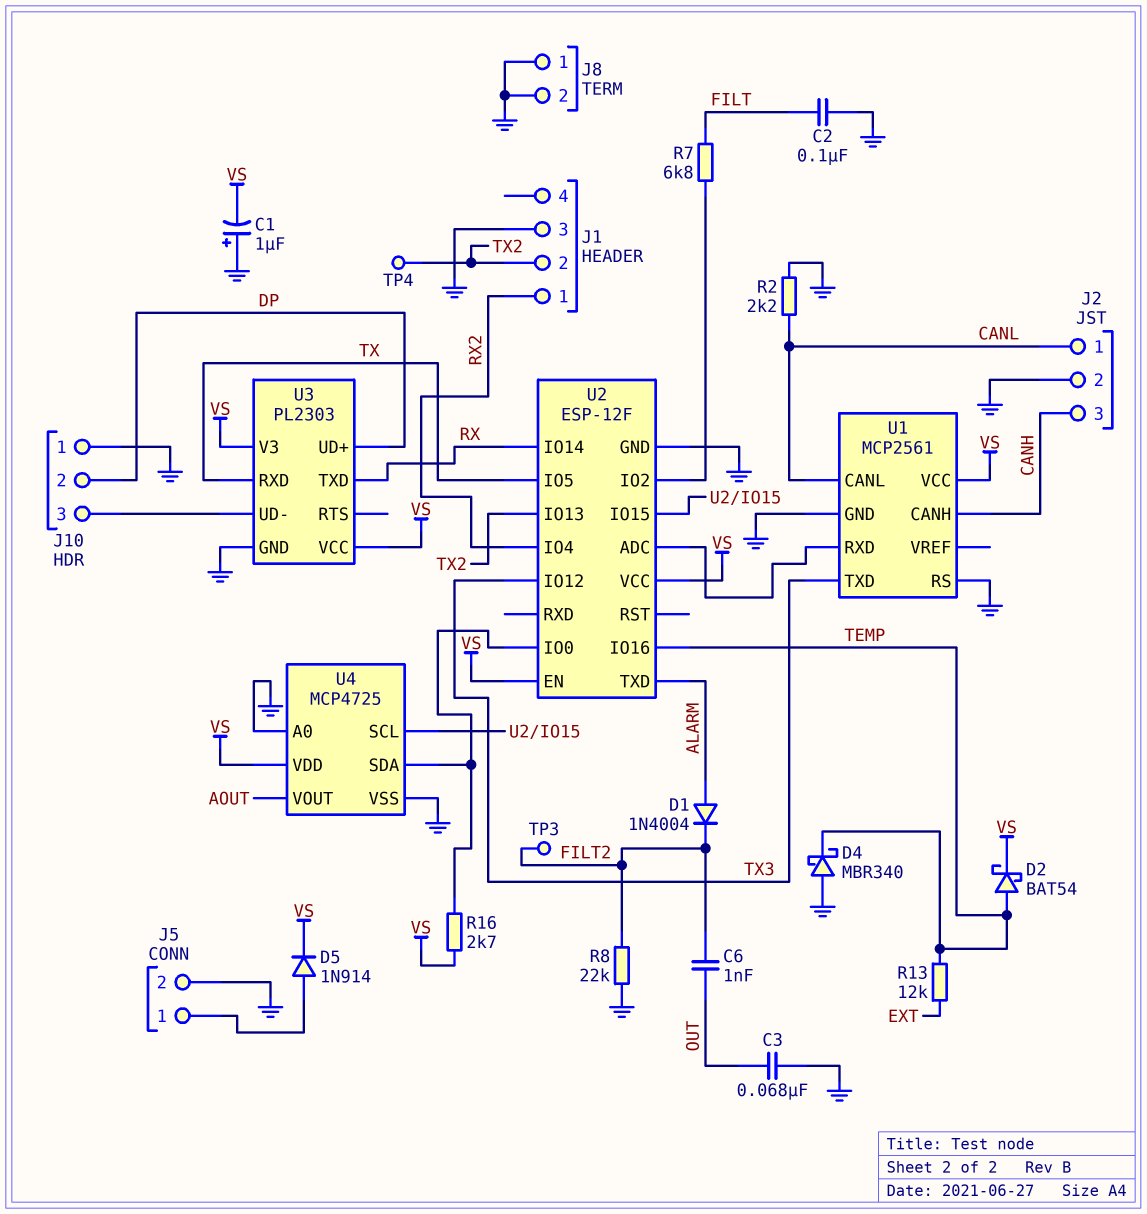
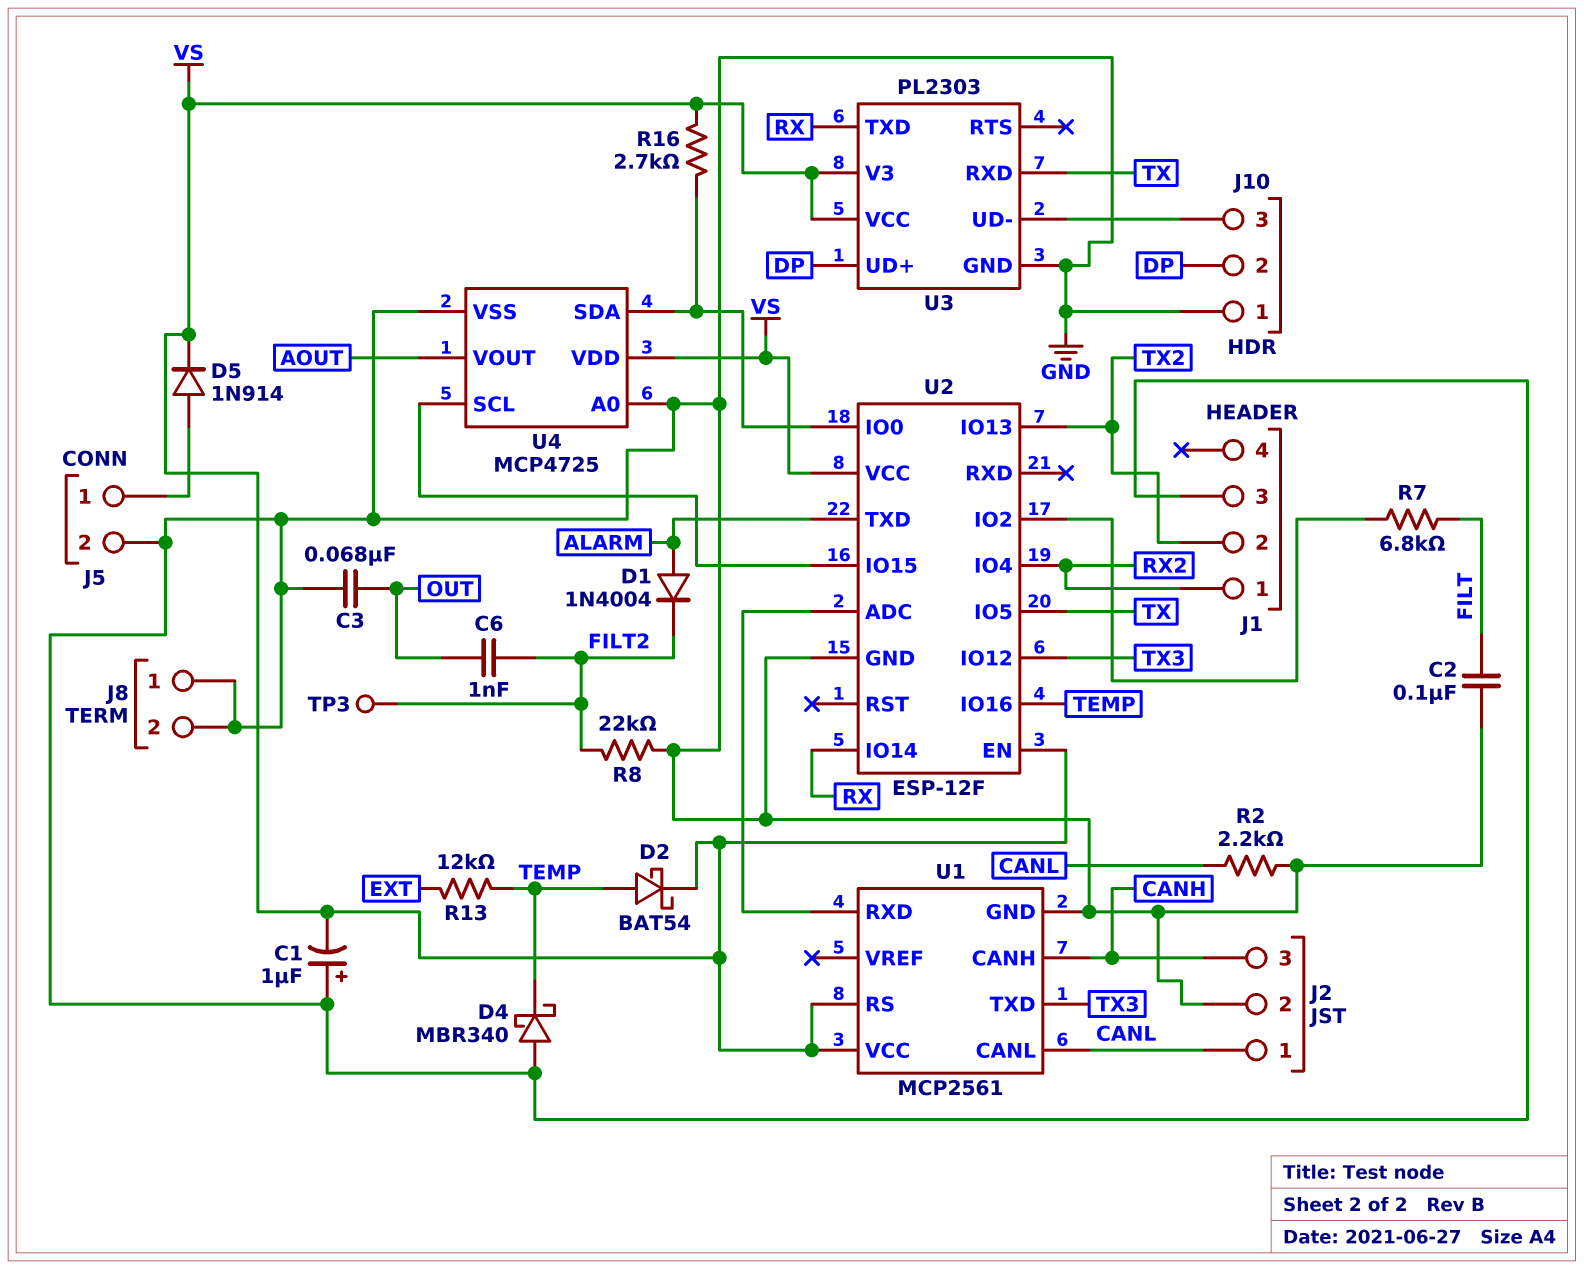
TP4: test point (TX2) -> none
U1 pin RS: GND -> VS

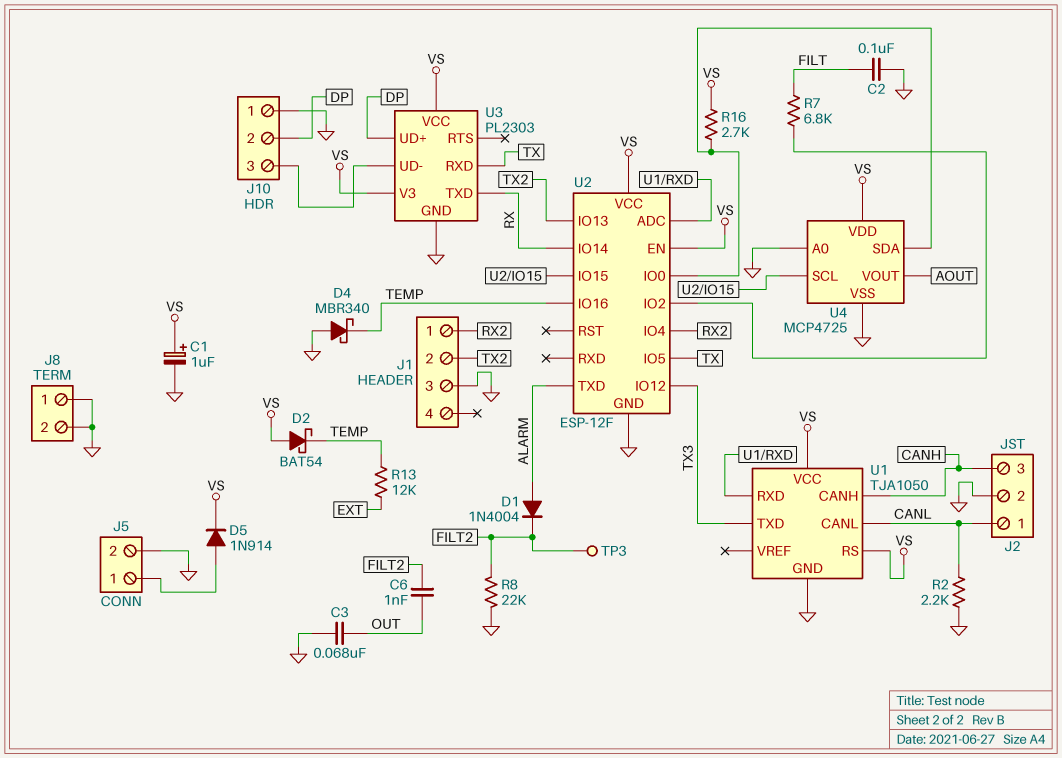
C1: 1uF (plus GND, minus VS) -> 1uF (plus VS, minus GND)
D2: schottky BAT54 (A TEMP, K VS) -> schottky BAT54 (A VS, K TEMP)
U1: MCP2561 -> TJA1050

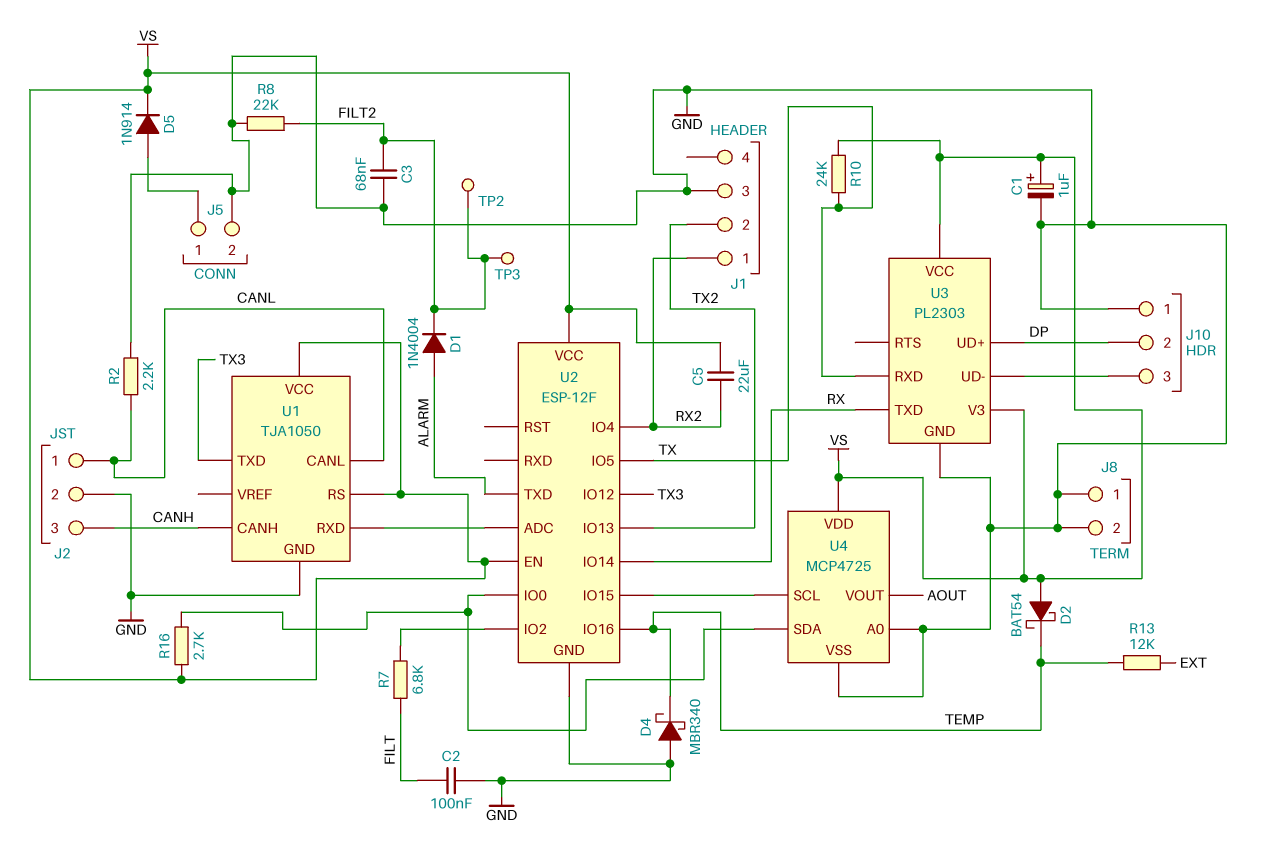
C3: 68nF (GND, OUT) -> 68nF (FILT2, GND)
C5: none -> 22uF (RX2, VS)
C6: 1nF (FILT2, OUT) -> none
R10: none -> 24k (TX, VS)
TP2: none -> test point (FILT2)

